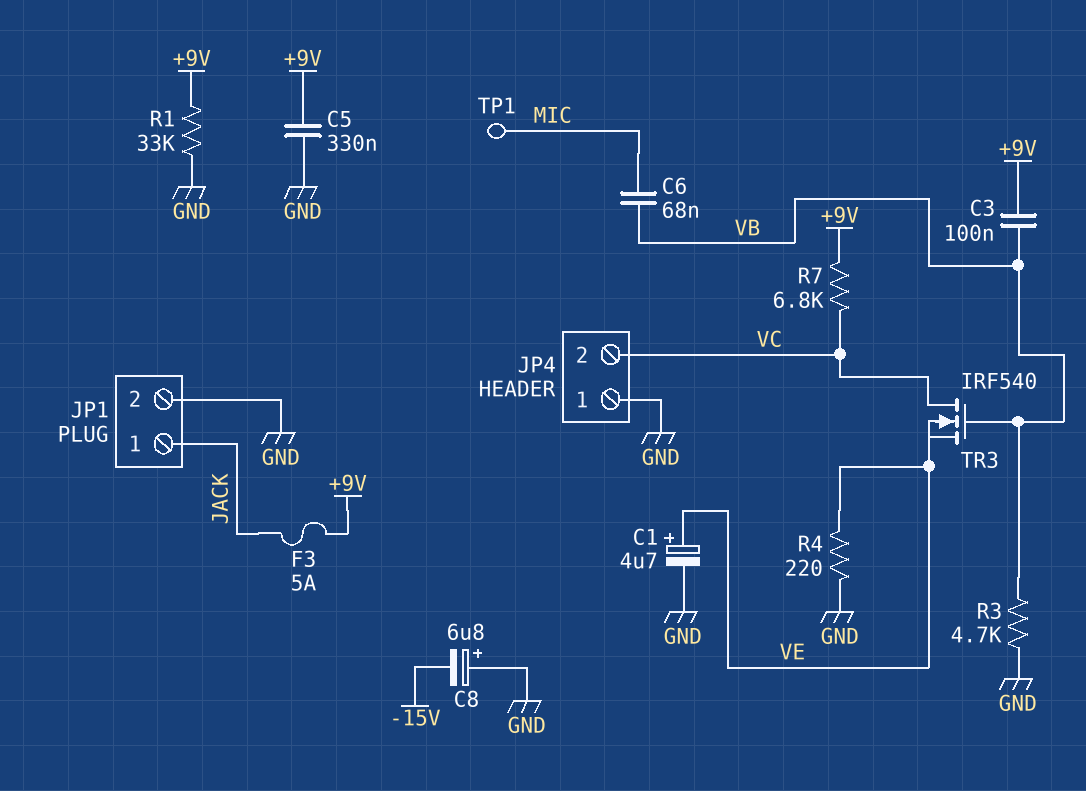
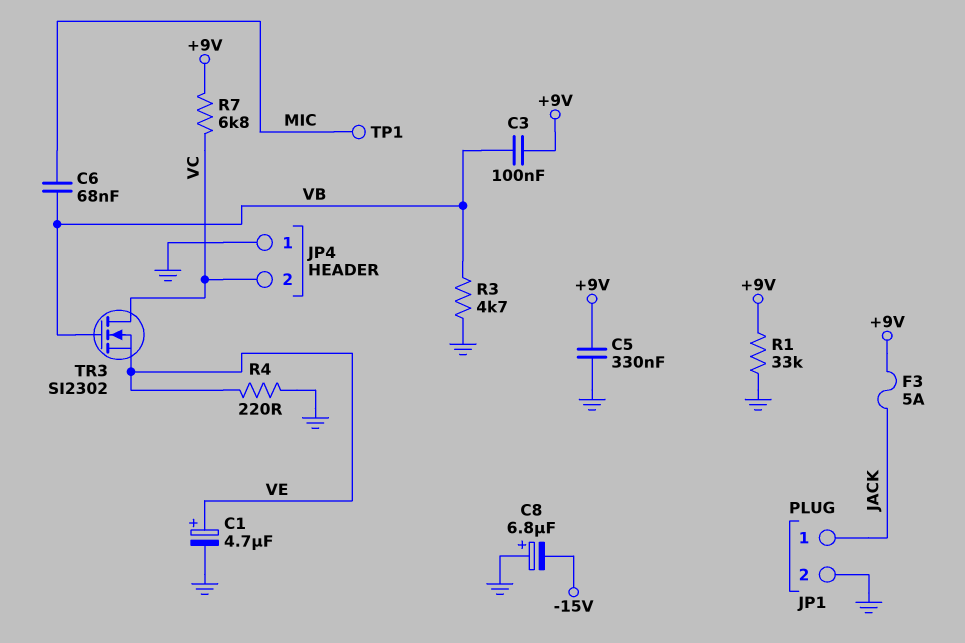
TR3: NMOS IRF540 (G VB, D VC, S VE) -> NMOS SI2302 (G VB, D VC, S VE)

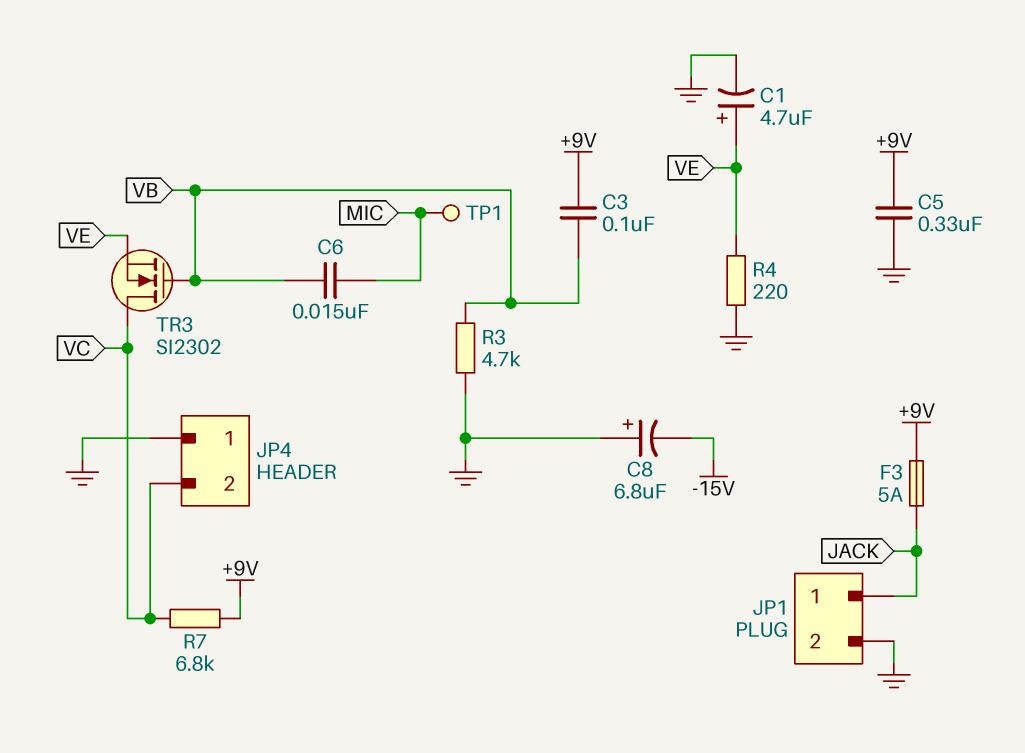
C6: 68nF (MIC, VB) -> 15nF (MIC, VB)
R1: 33k (+9V, GND) -> none

